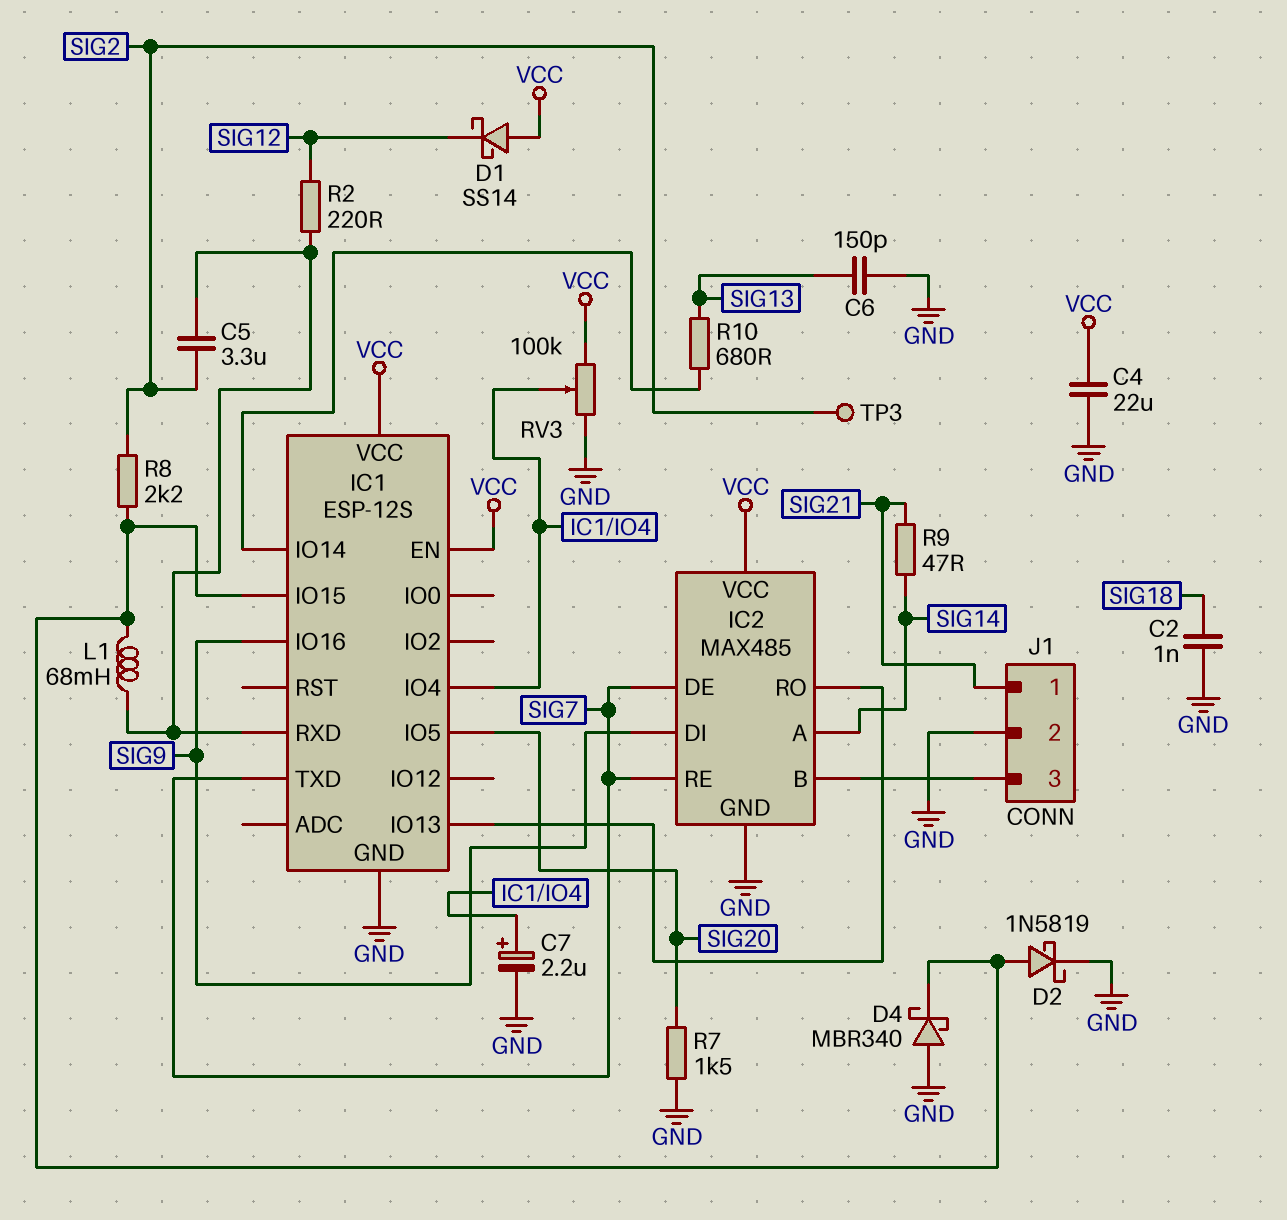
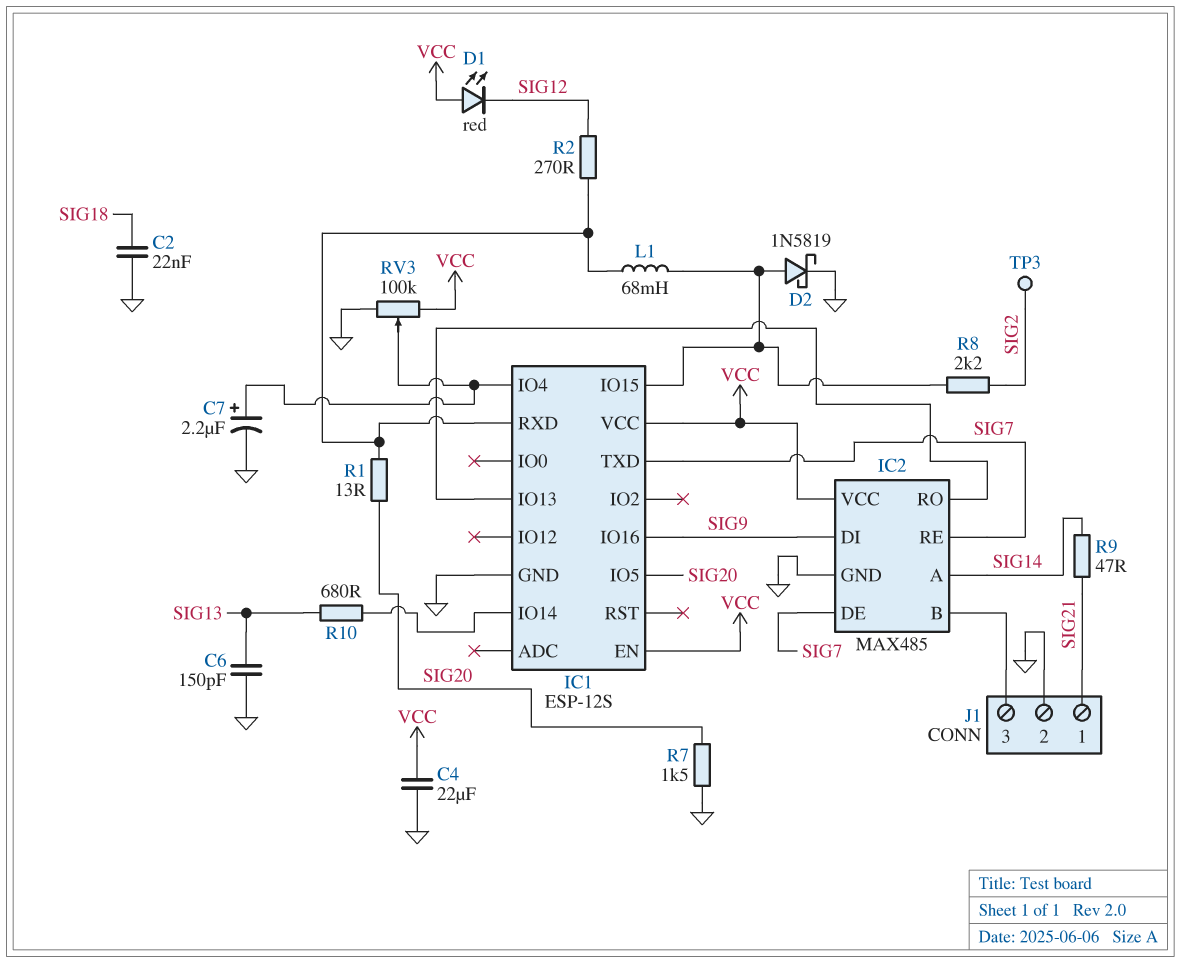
C2: 1nF (GND, SIG18) -> 22nF (GND, SIG18)
C5: 3.3uF (IC1/RXD, SIG2) -> none
D1: schottky SS14 (A VCC, K SIG12) -> LED red (A VCC, K SIG12)
D4: schottky MBR340 (A GND, K IC1/IO15) -> none
R1: none -> 13 (IC1/RXD, SIG20)
R2: 220 (IC1/RXD, SIG12) -> 270 (IC1/RXD, SIG12)

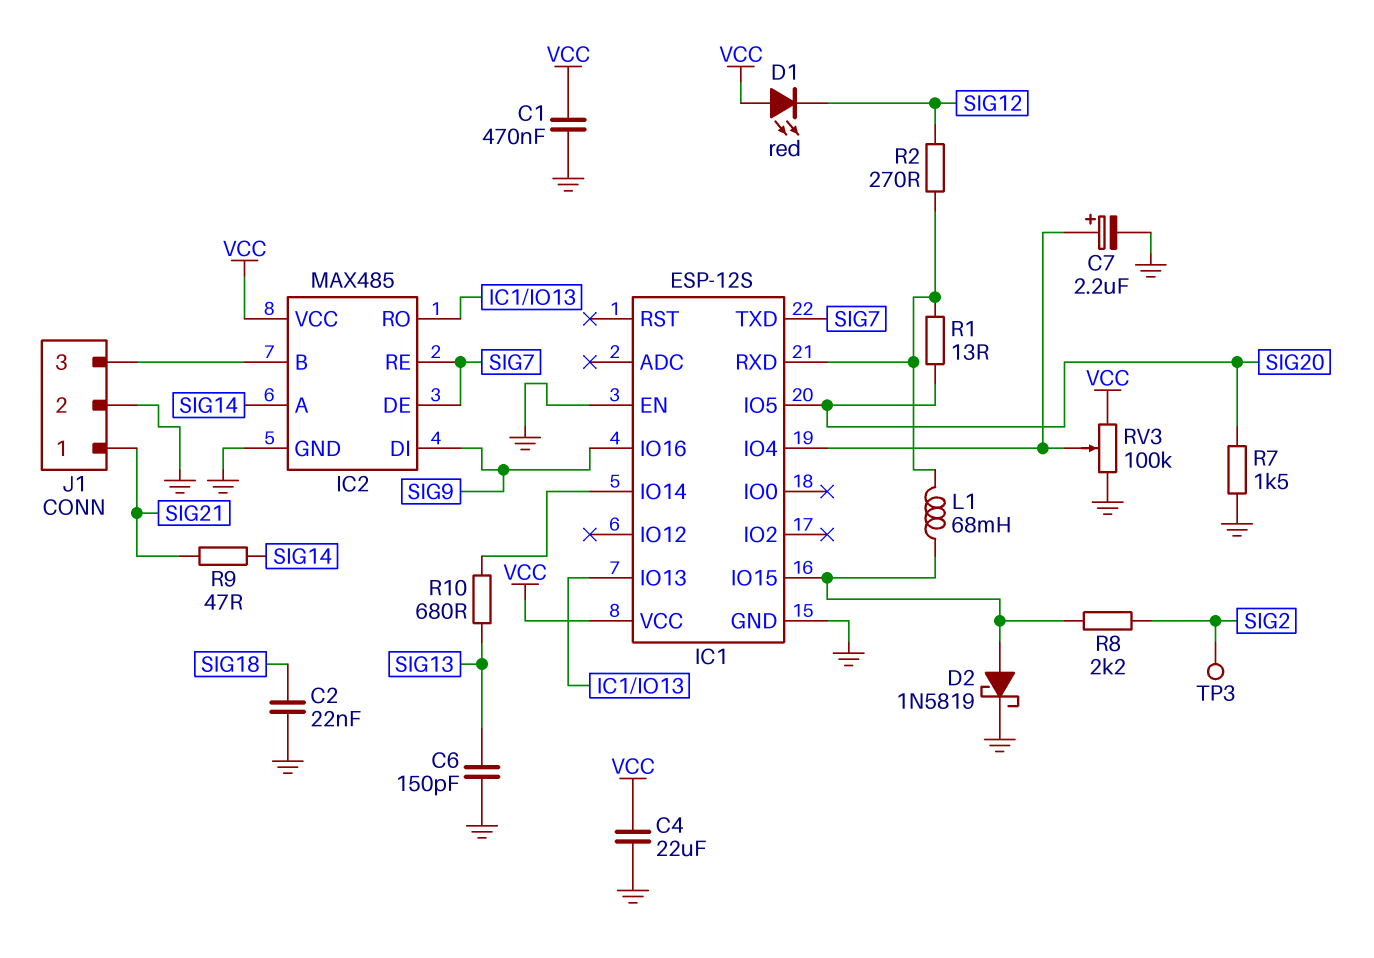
C1: none -> 470nF (GND, VCC)
IC1 pin EN: VCC -> GND

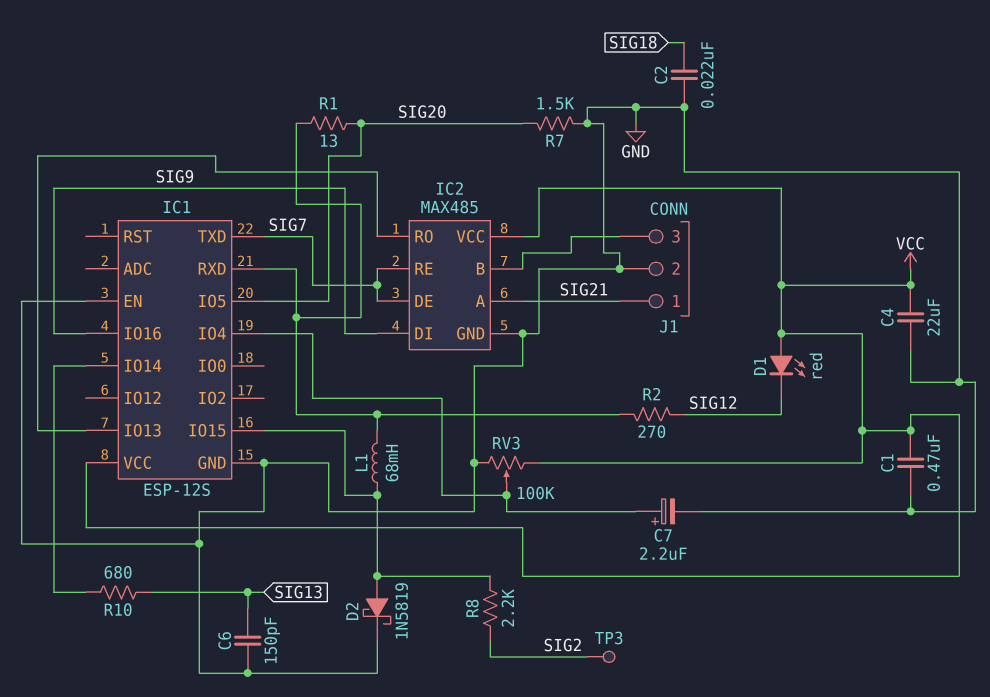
IC2 pin A: SIG14 -> SIG21
R9: 47 (SIG14, SIG21) -> none

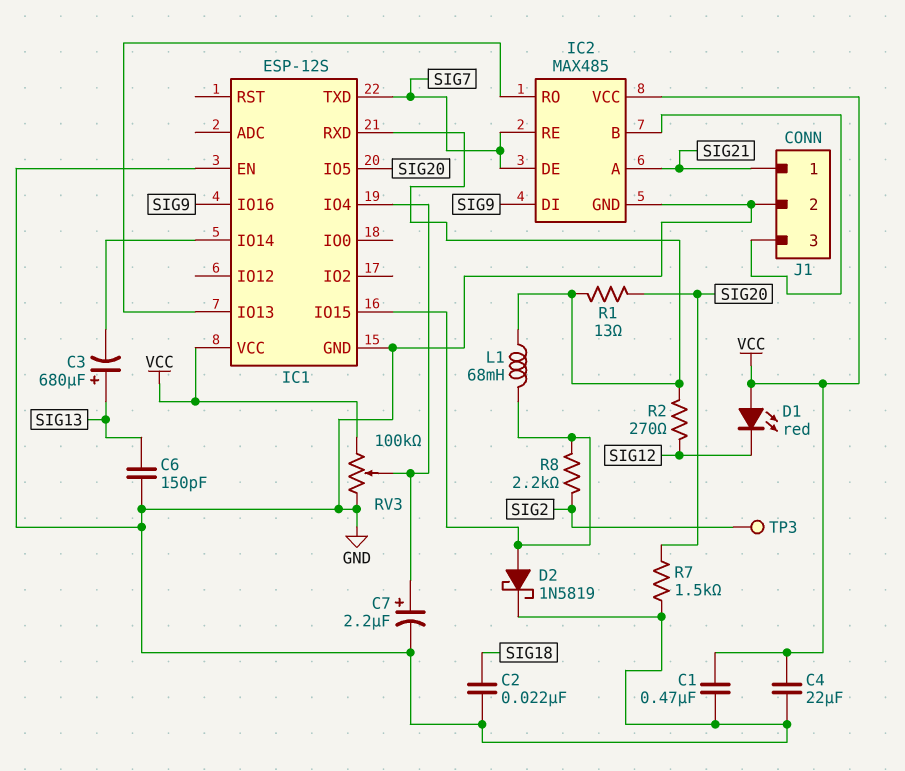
C3: none -> 680uF (plus SIG13, minus IC1/IO14)
R10: 680 (IC1/IO14, SIG13) -> none

